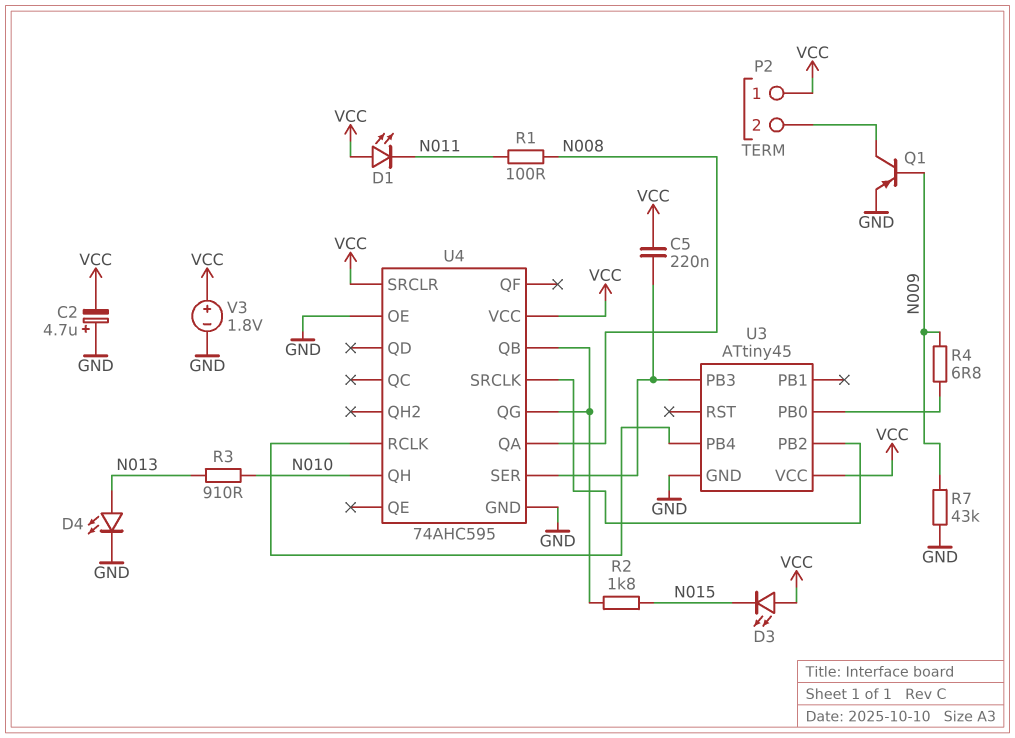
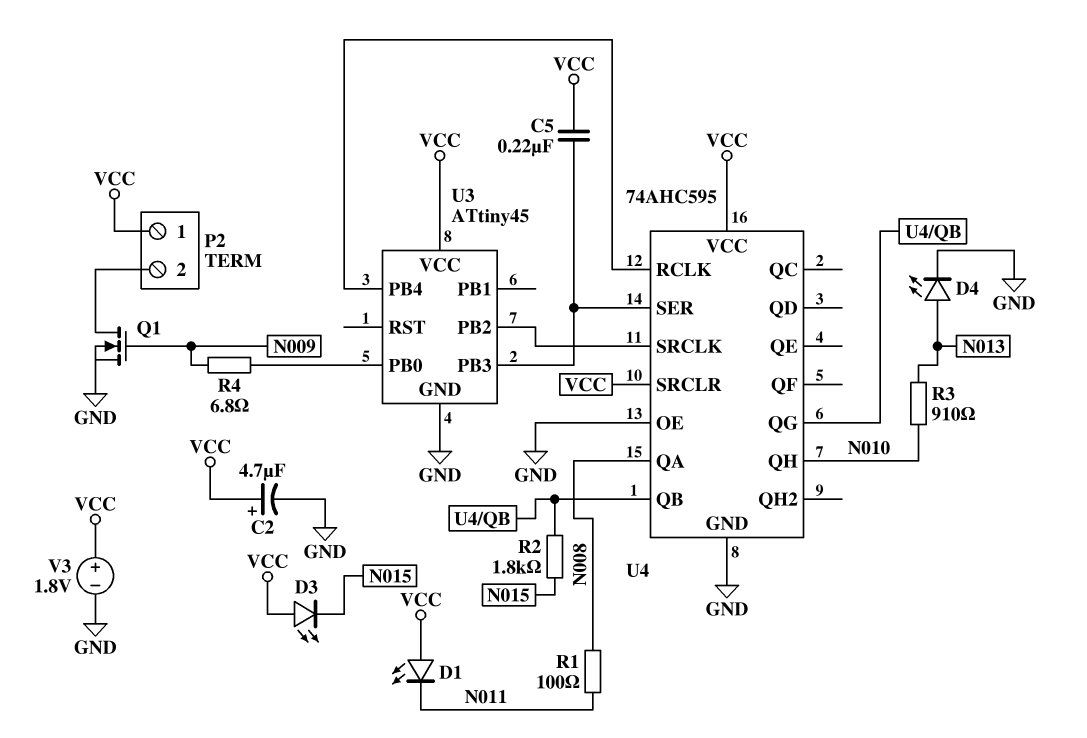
C2: 4.7uF (plus GND, minus VCC) -> 4.7uF (plus VCC, minus GND)
Q1: PNP (B N009, C P2/2, E GND) -> NMOS (G N009, D P2/2, S GND)
R7: 43k (GND, N009) -> none

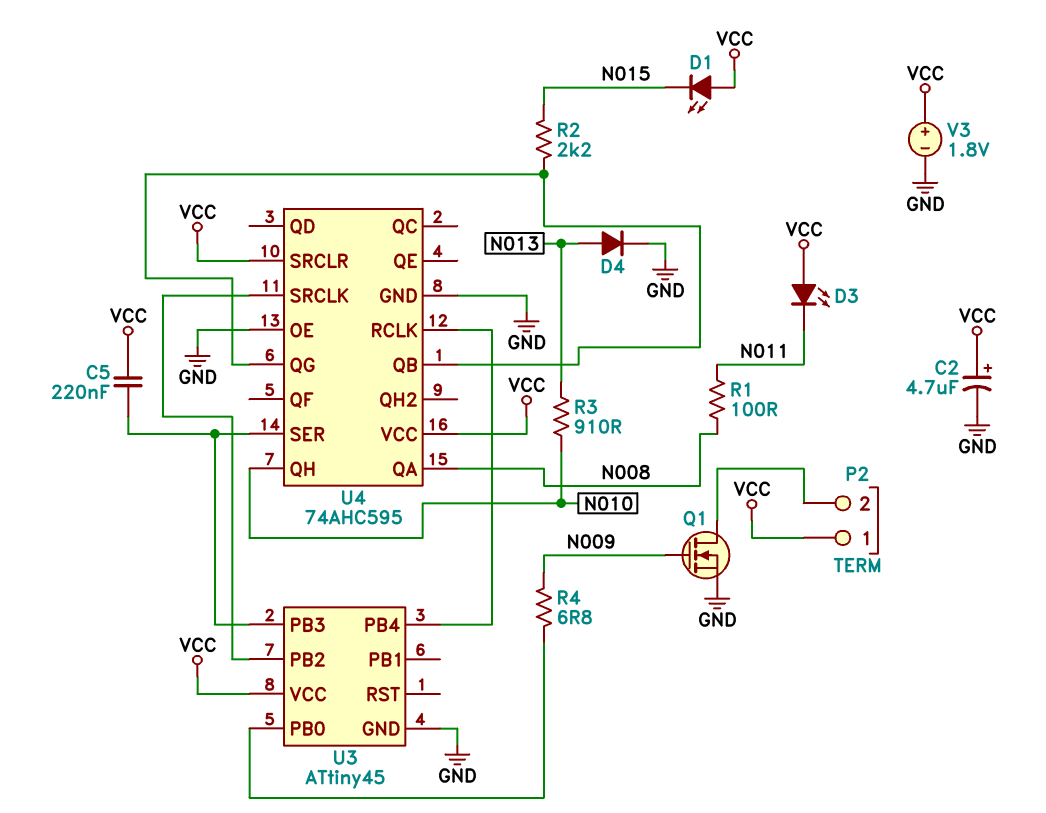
D1: LED (A VCC, K N011) -> LED (A VCC, K N015)
D3: LED (A VCC, K N015) -> LED (A VCC, K N011)
D4: LED (A N013, K GND) -> diode (A N013, K GND)
R2: 1.8k (N015, U4/QB) -> 2.2k (N015, U4/QB)

